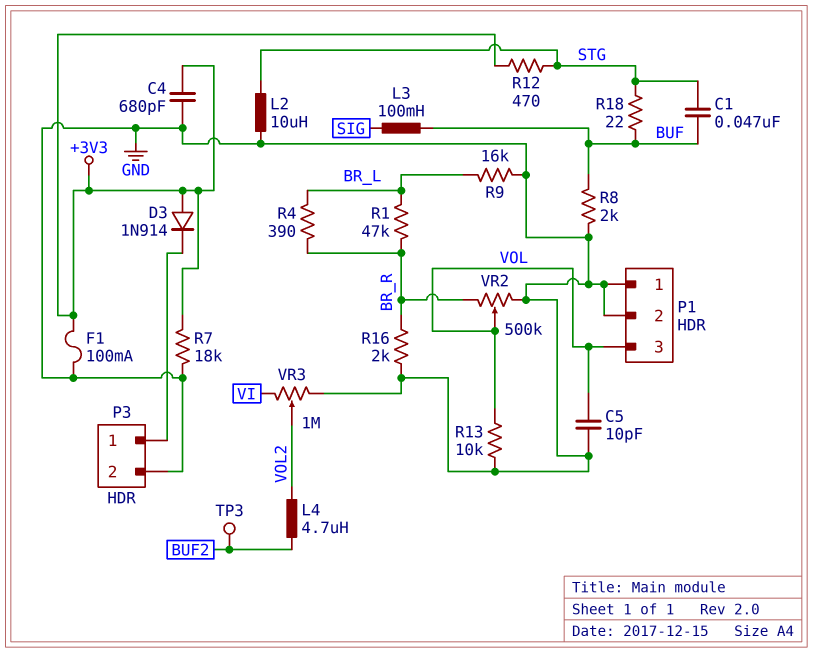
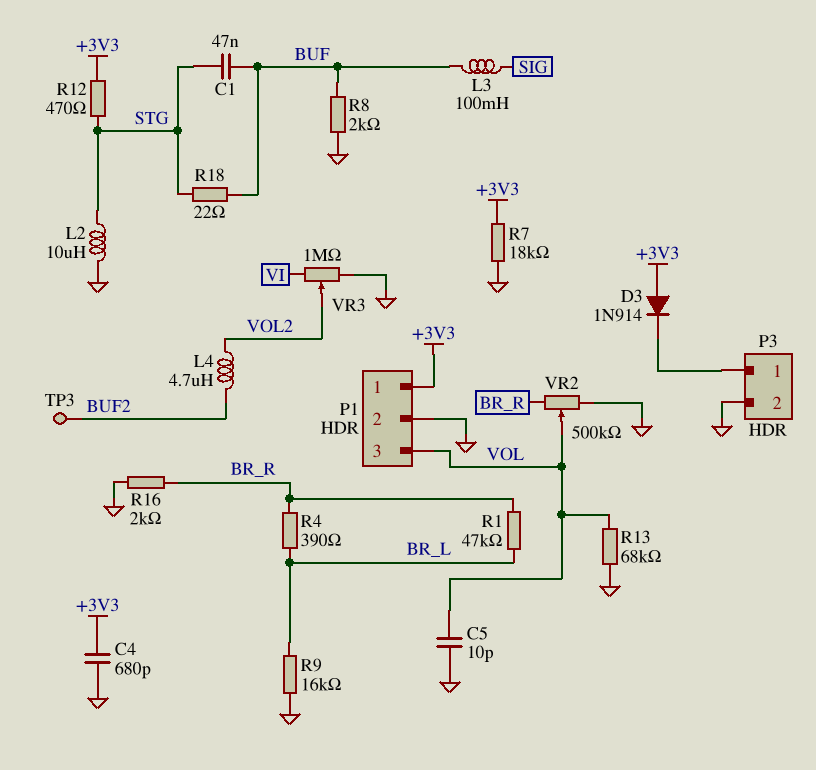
F1: 100mA (+3V3, GND) -> none
P1 pin 1: GND -> +3V3
R13: 10k (GND, VOL) -> 68k (GND, VOL)

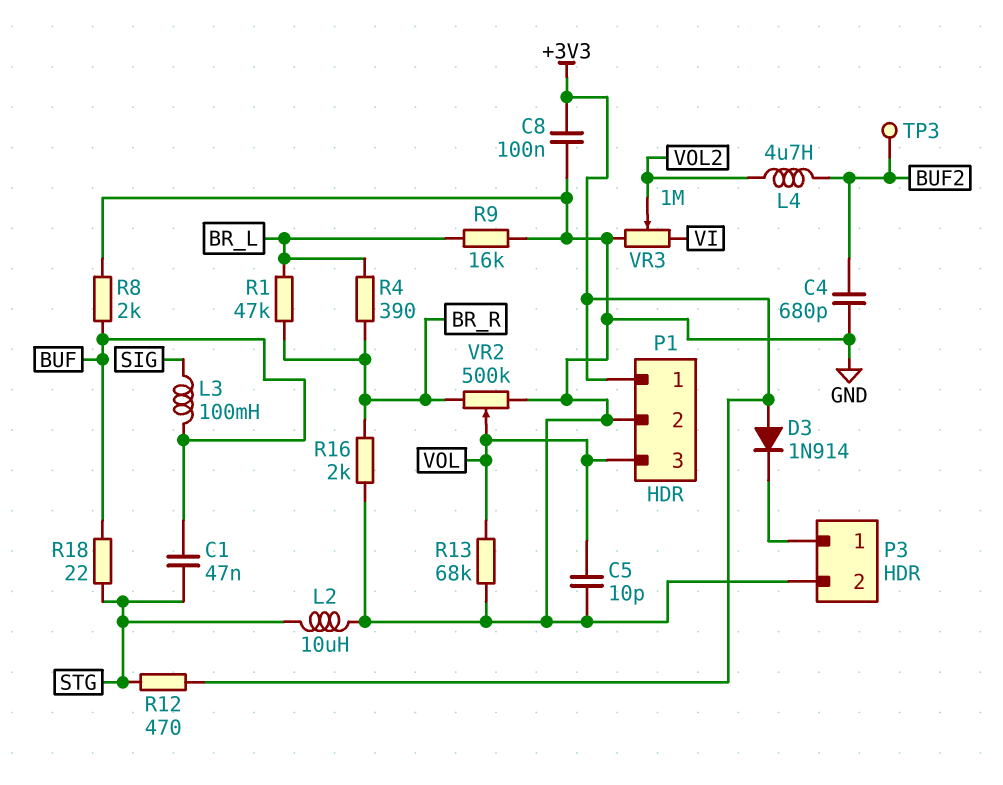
C4: 680pF (+3V3, GND) -> 680pF (BUF2, GND)
C8: none -> 100nF (+3V3, GND)
R7: 18k (+3V3, GND) -> none

